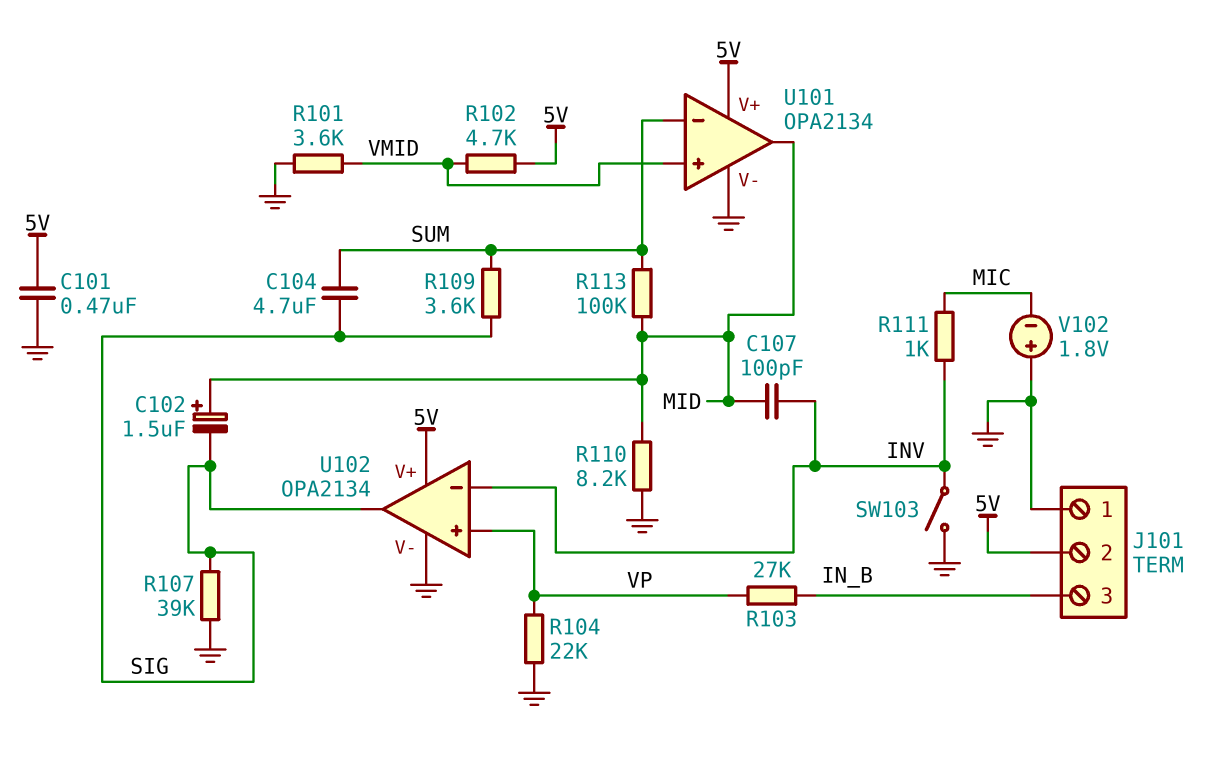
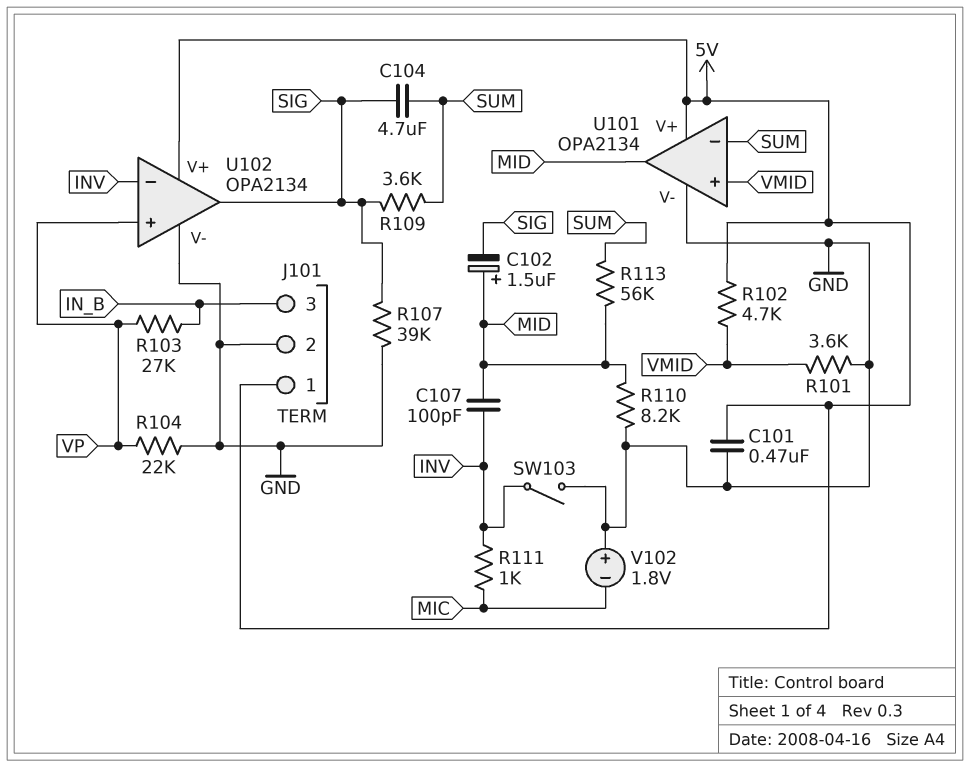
J101 pin 1: GND -> 5V
J101 pin 2: 5V -> GND
R113: 100k (MID, SUM) -> 56k (MID, SUM)

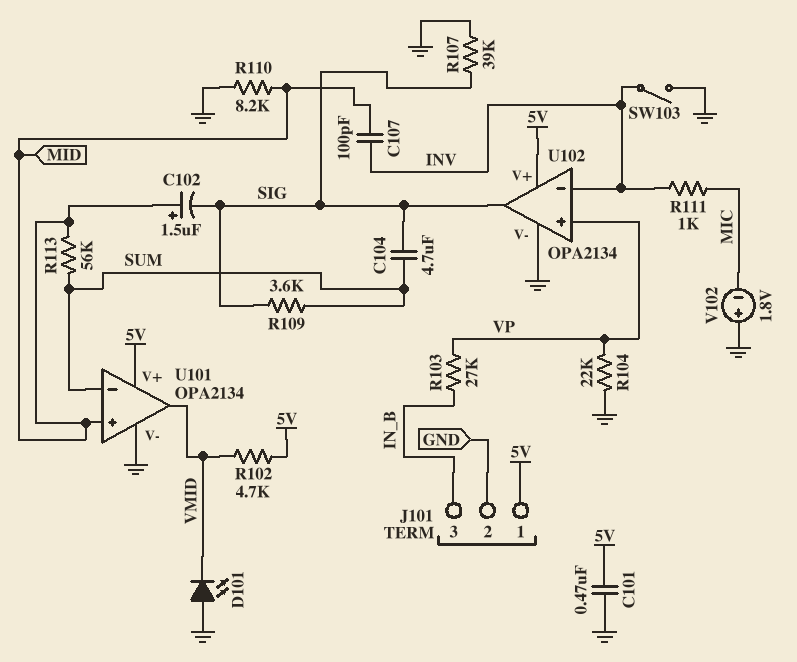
D101: none -> LED (A GND, K VMID)
R101: 3.6k (GND, VMID) -> none
U101 pin in+: VMID -> MID
U101 pin out: MID -> VMID

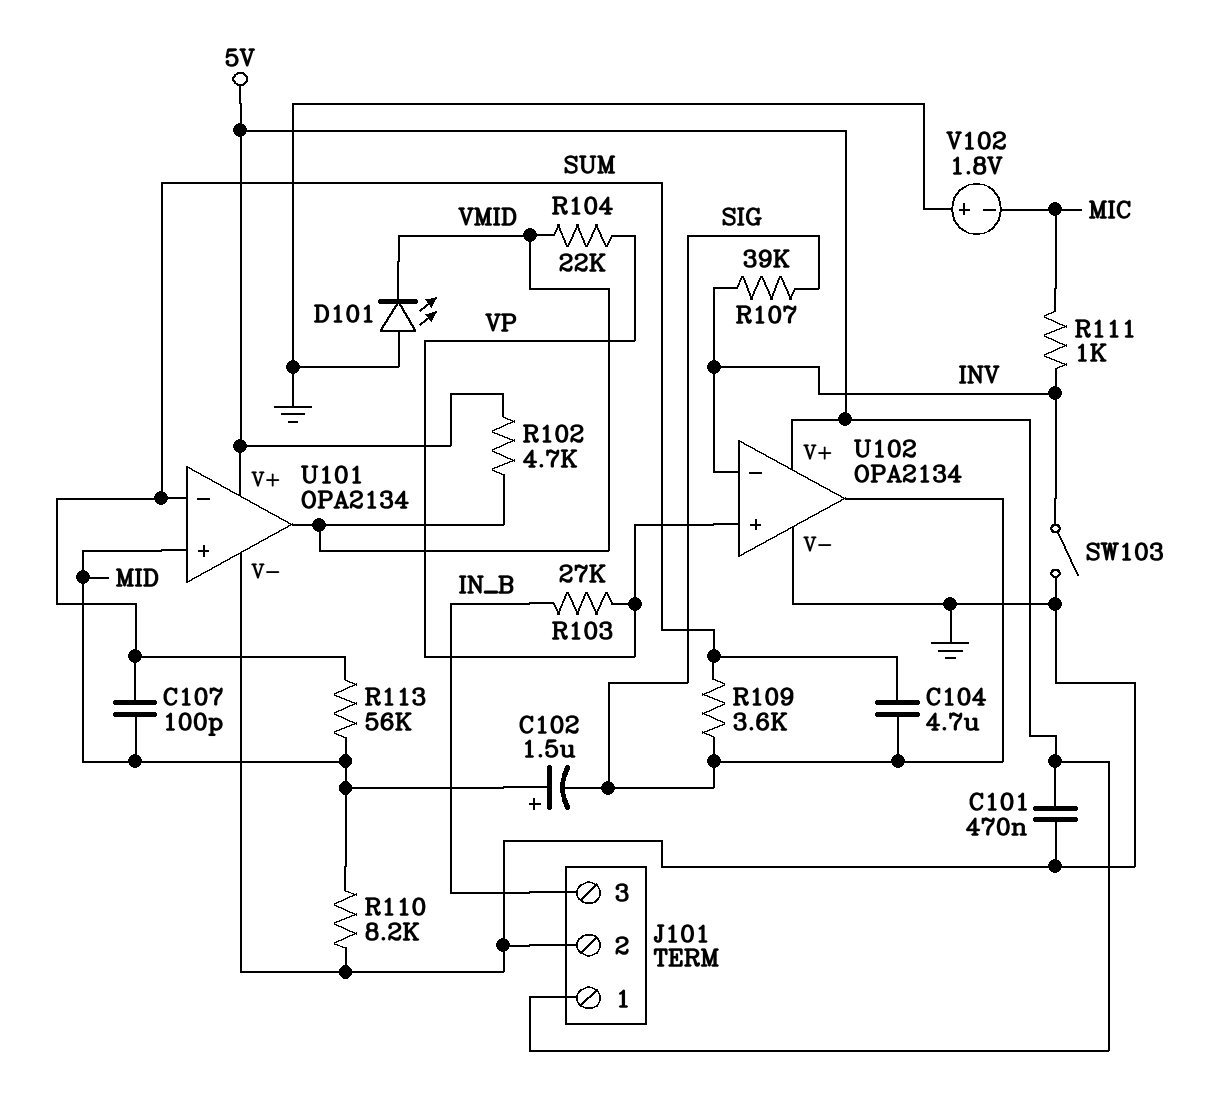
C107: 100pF (INV, MID) -> 100pF (MID, SUM)
R104: 22k (GND, VP) -> 22k (VMID, VP)
R107: 39k (GND, SIG) -> 39k (INV, SIG)

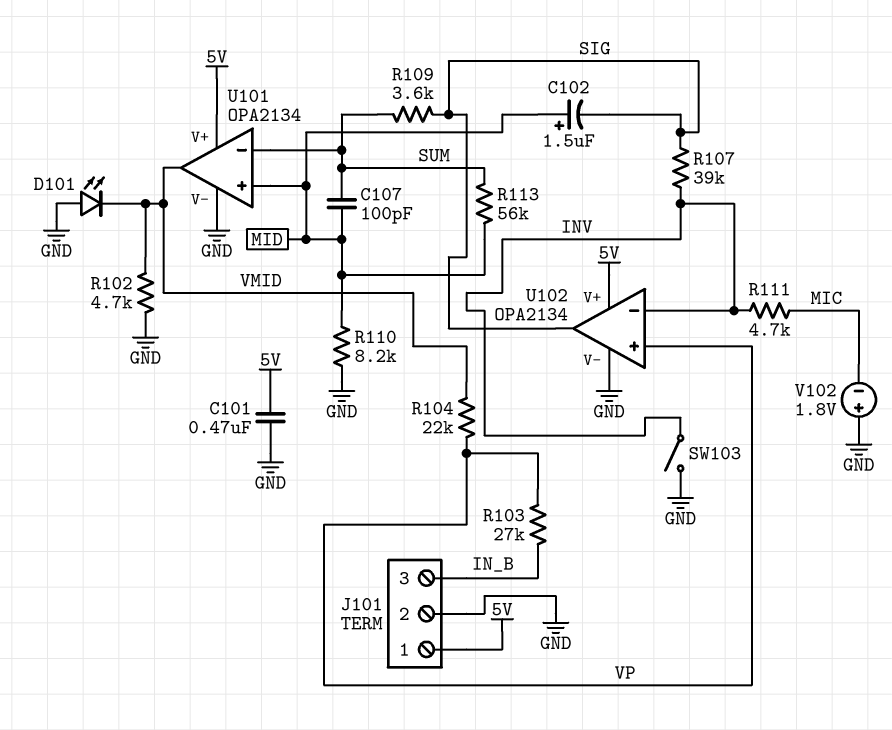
C104: 4.7uF (SIG, SUM) -> none
R102: 4.7k (5V, VMID) -> 4.7k (GND, VMID)
R111: 1k (INV, MIC) -> 4.7k (INV, MIC)

